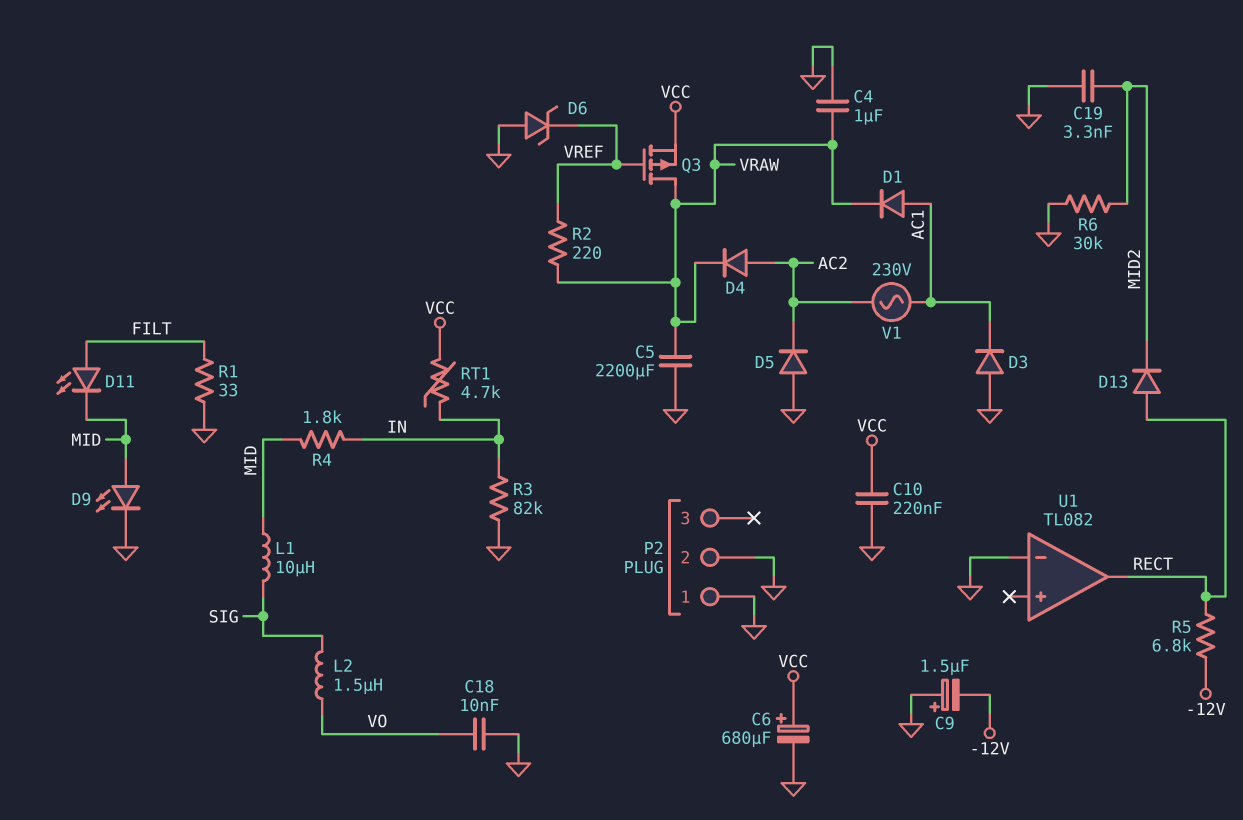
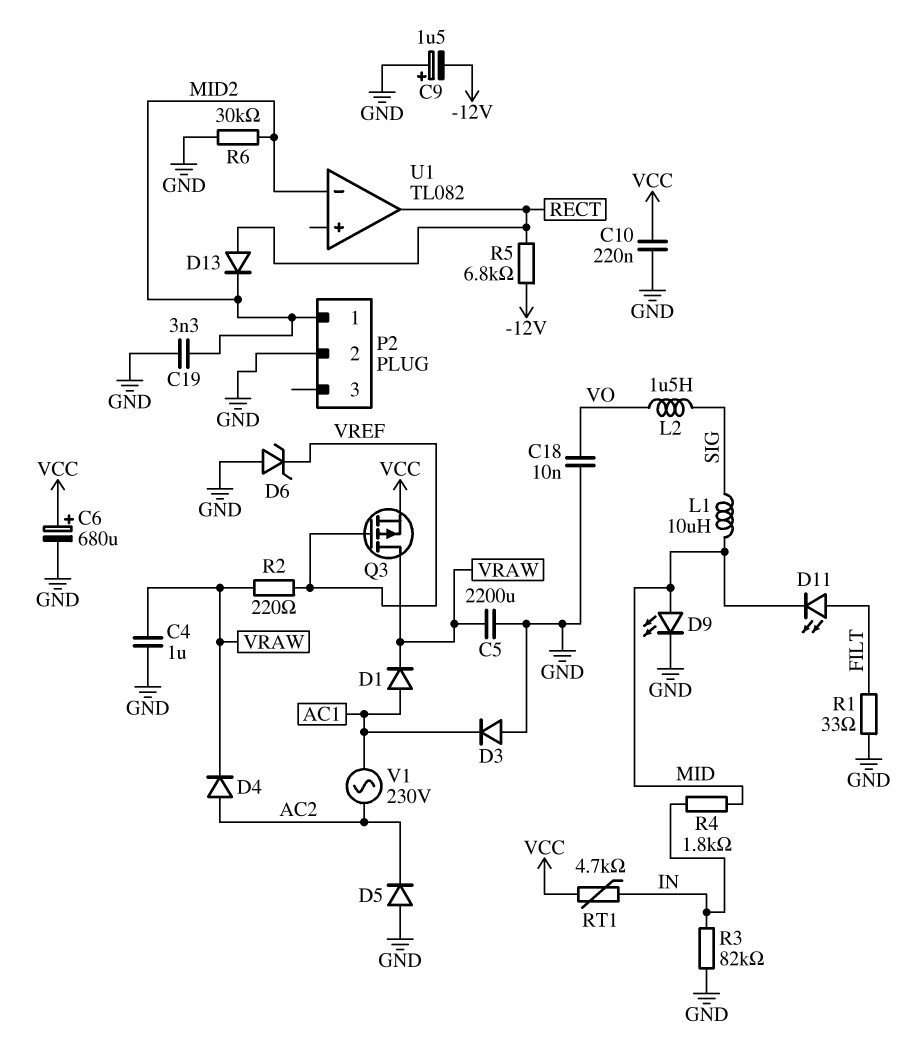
P2 pin 1: GND -> MID2
U1 pin in-: GND -> MID2

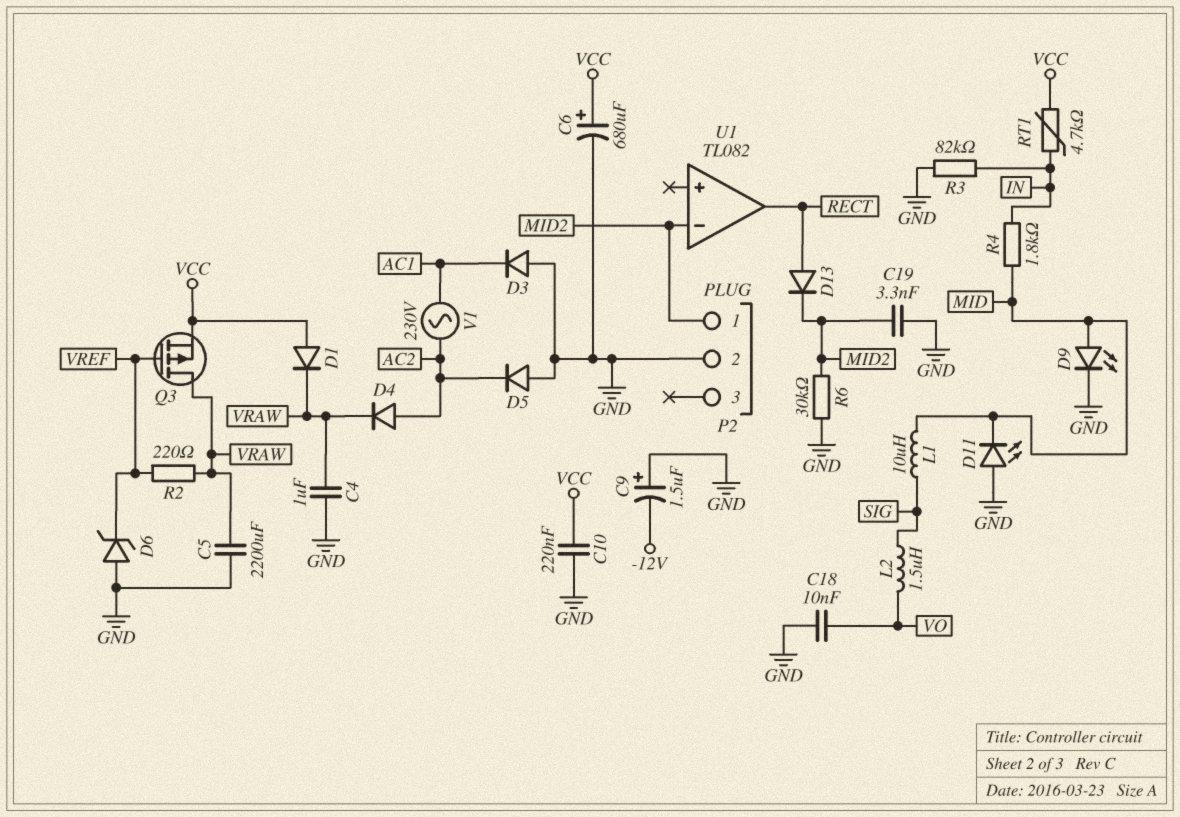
D1: diode (A AC1, K VRAW) -> diode (A VCC, K VRAW)
D11: LED (A FILT, K MID) -> LED (A GND, K MID)
R1: 33 (FILT, GND) -> none
R5: 6.8k (-12V, RECT) -> none

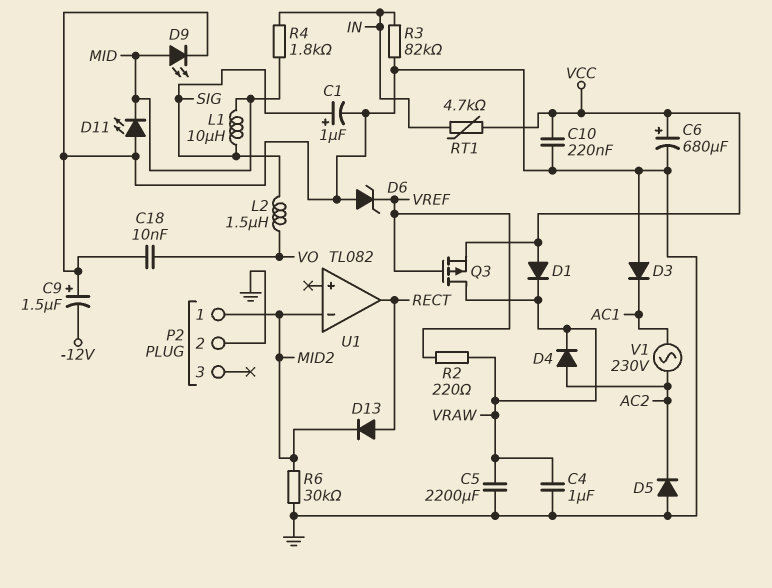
C1: none -> 1uF (plus SIG, minus GND)
C19: 3.3nF (GND, MID2) -> none

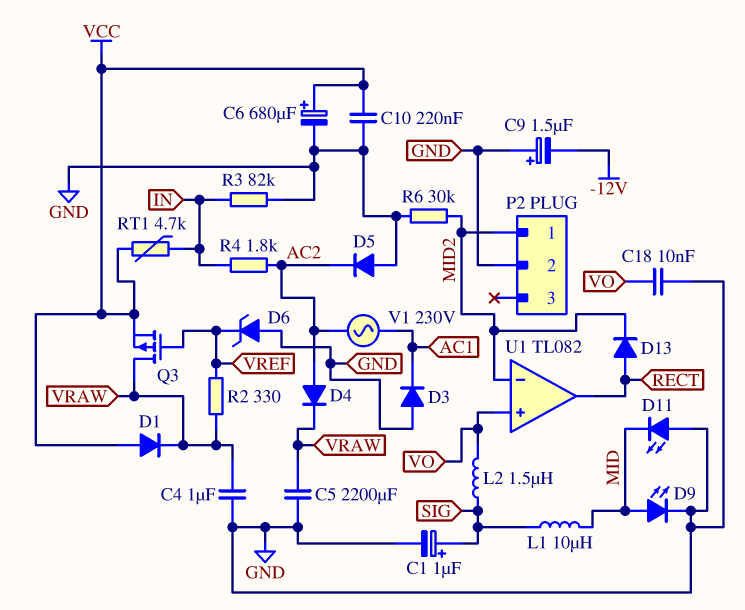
R2: 220 (VRAW, VREF) -> 330 (VRAW, VREF)
R4: 1.8k (IN, MID) -> 1.8k (AC2, IN)
U1 pin in+: none -> VO

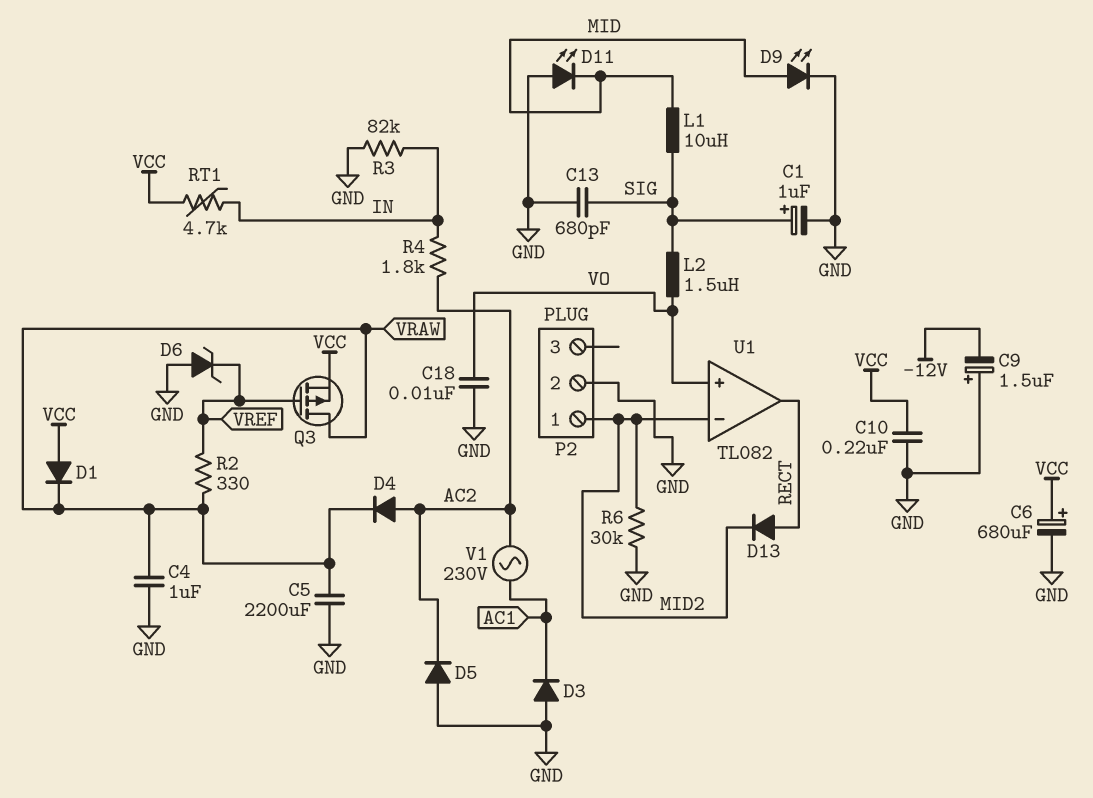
C13: none -> 680pF (GND, SIG)

